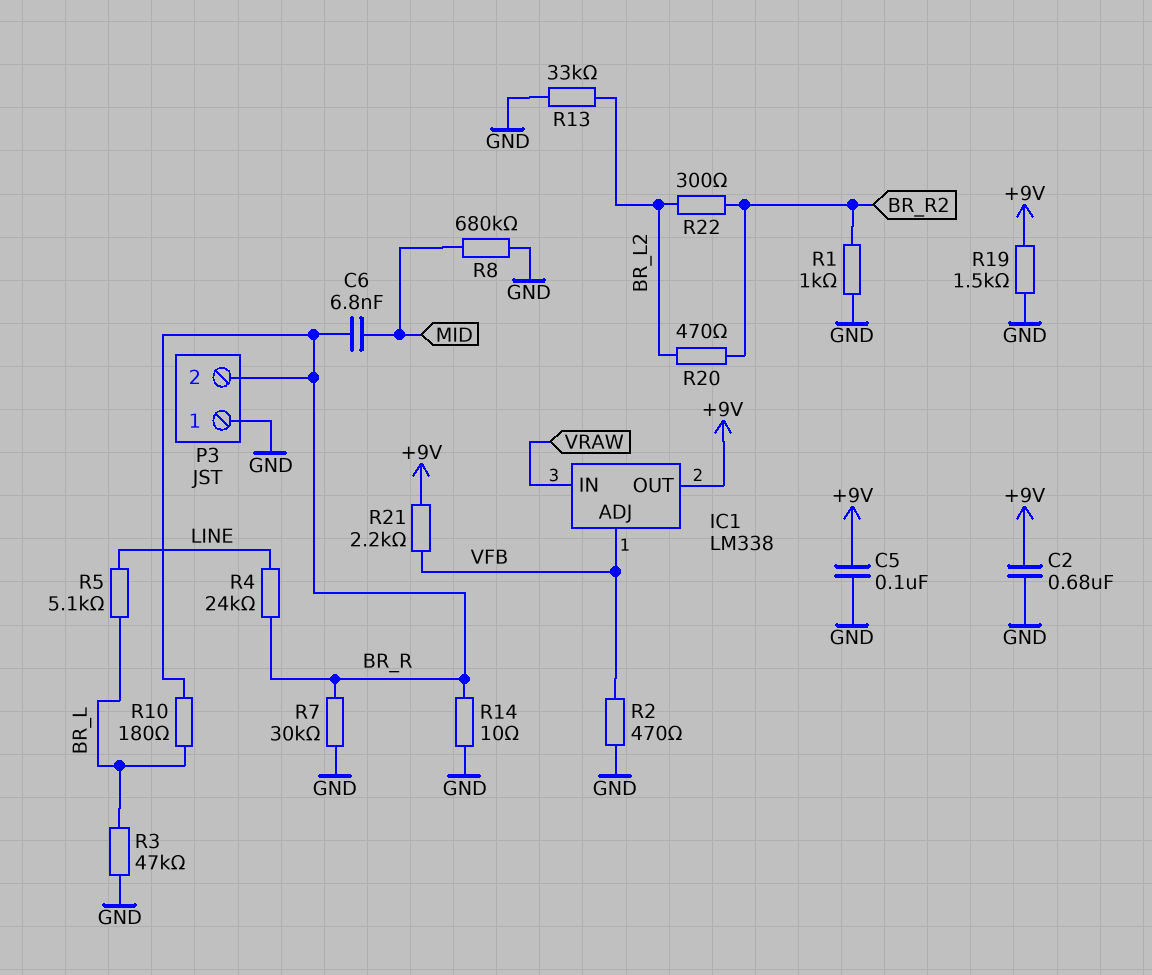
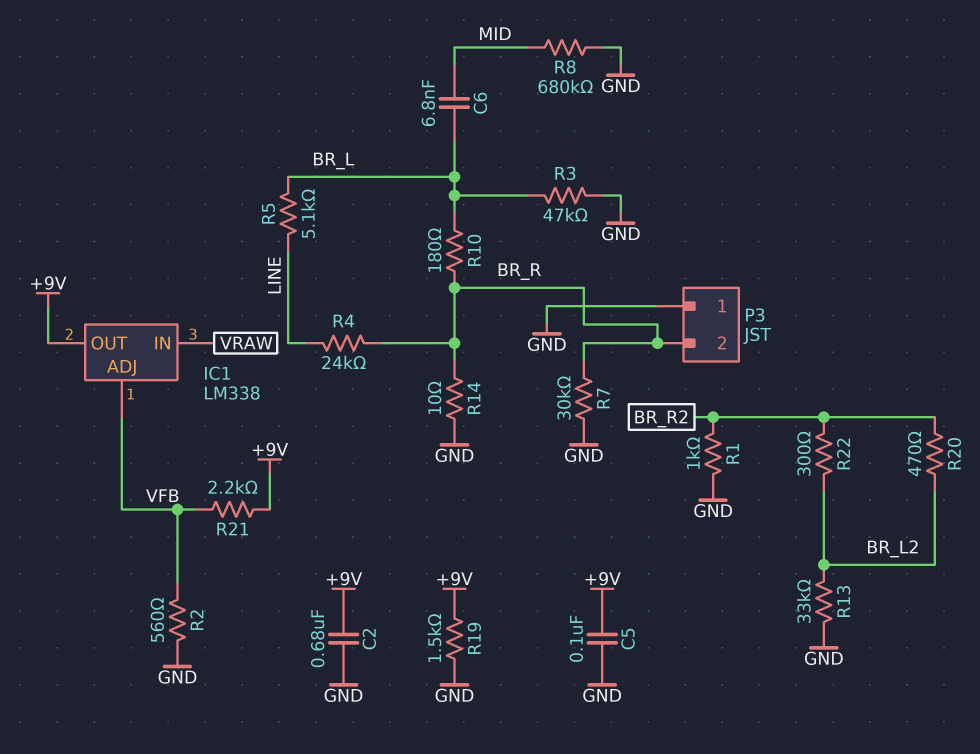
C6: 6.8nF (BR_R, MID) -> 6.8nF (BR_L, MID)
R2: 470 (GND, VFB) -> 560 (GND, VFB)

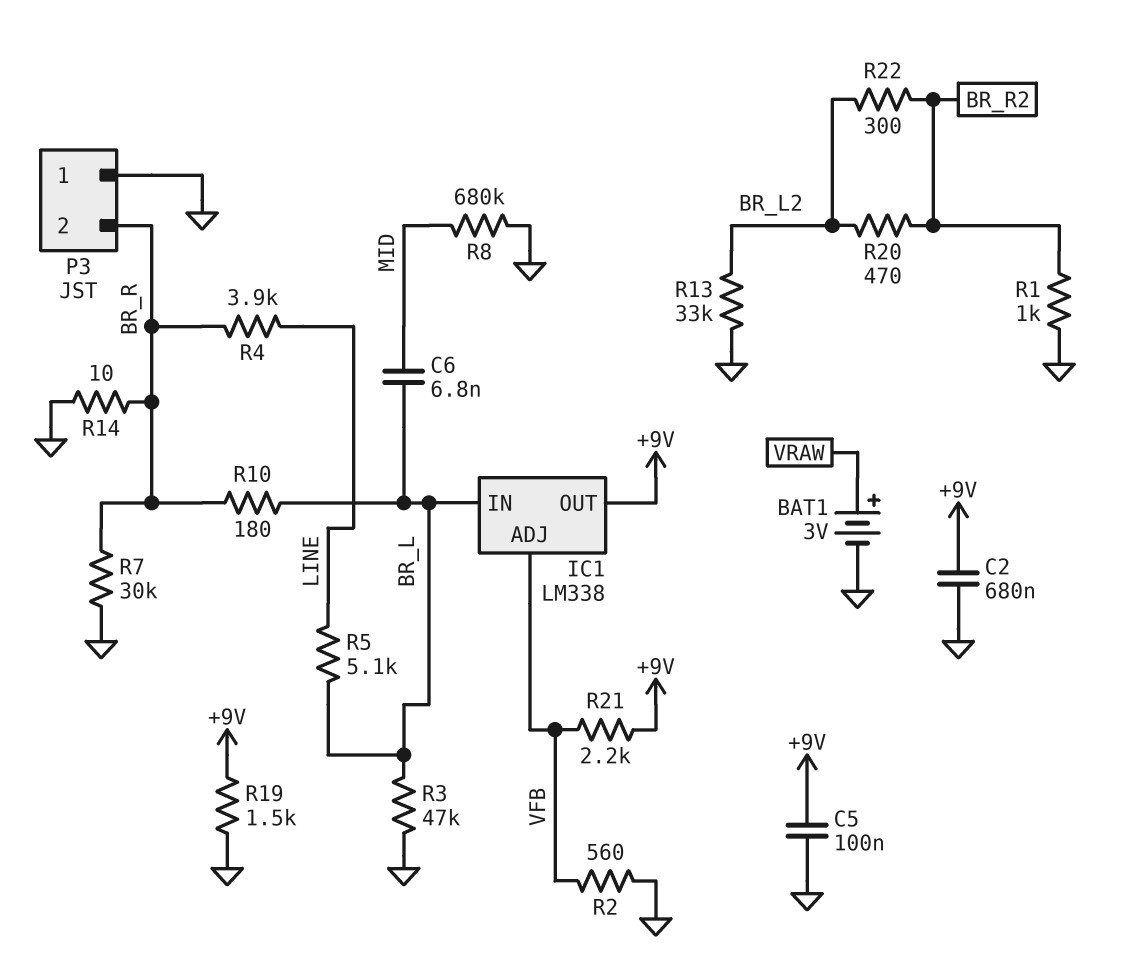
BAT1: none -> 3V (plus VRAW, minus GND)
IC1 pin IN: VRAW -> BR_L
R4: 24k (BR_R, LINE) -> 3.9k (BR_R, LINE)

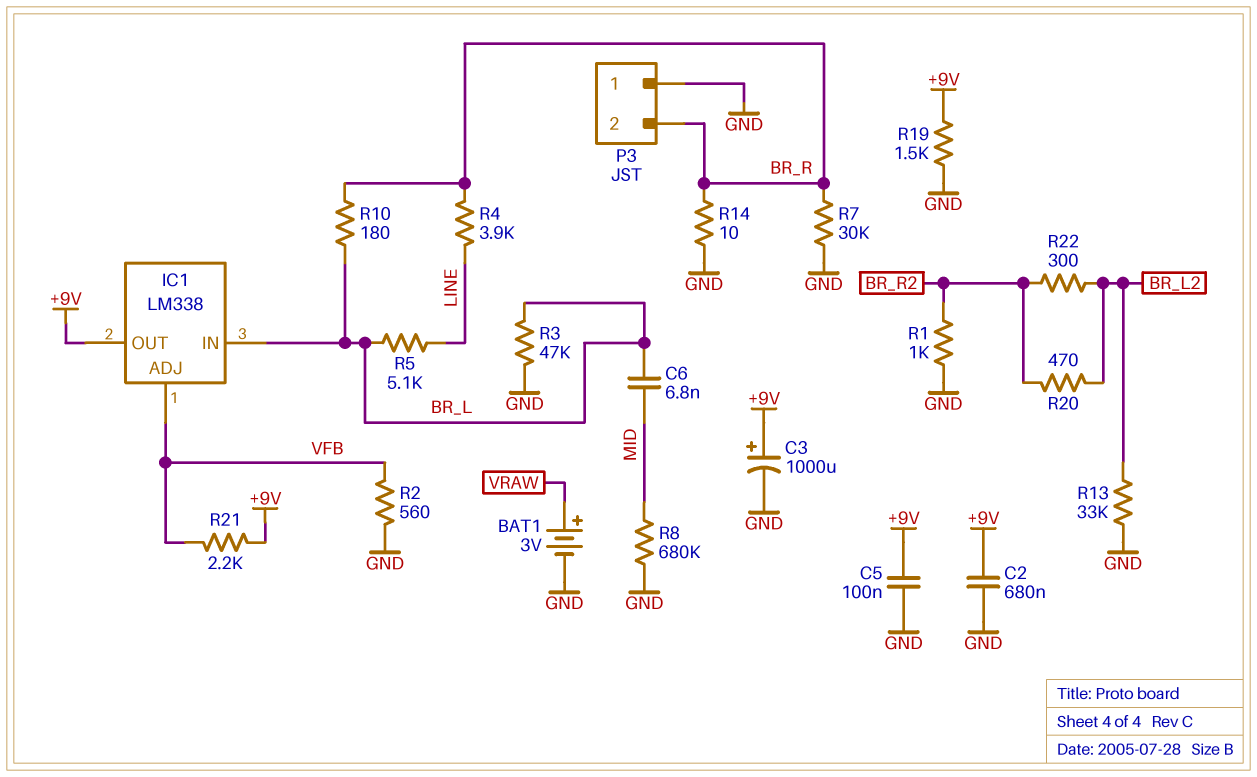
C3: none -> 1000uF (plus +9V, minus GND)

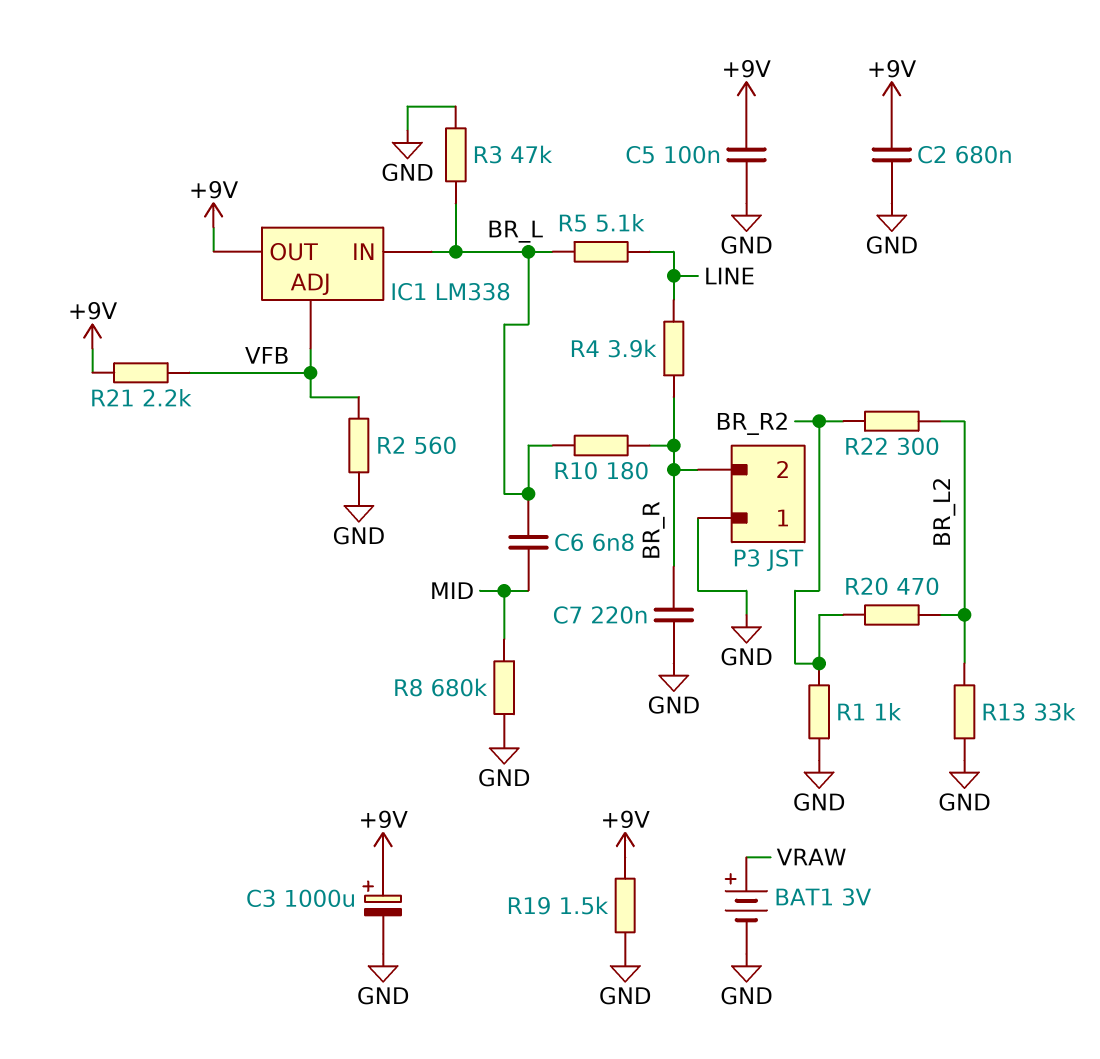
C7: none -> 220nF (BR_R, GND)
R7: 30k (BR_R, GND) -> none
R14: 10 (BR_R, GND) -> none

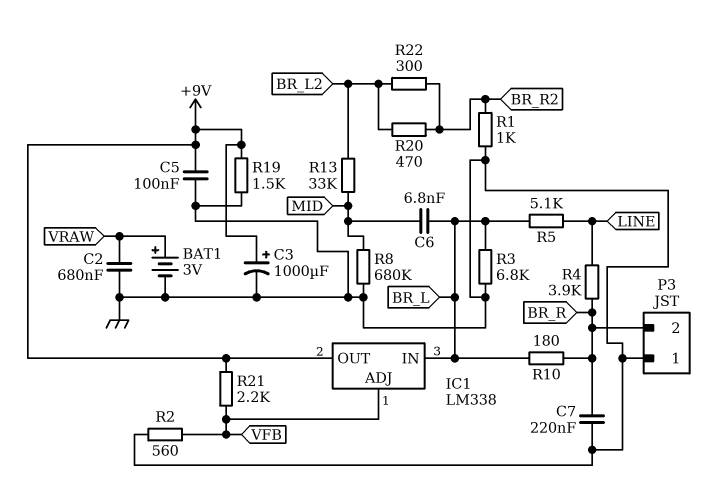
C2: 680nF (+9V, GND) -> 680nF (GND, VRAW)
R3: 47k (BR_L, GND) -> 6.8k (BR_L, GND)
R13: 33k (BR_L2, GND) -> 33k (BR_L2, MID)

